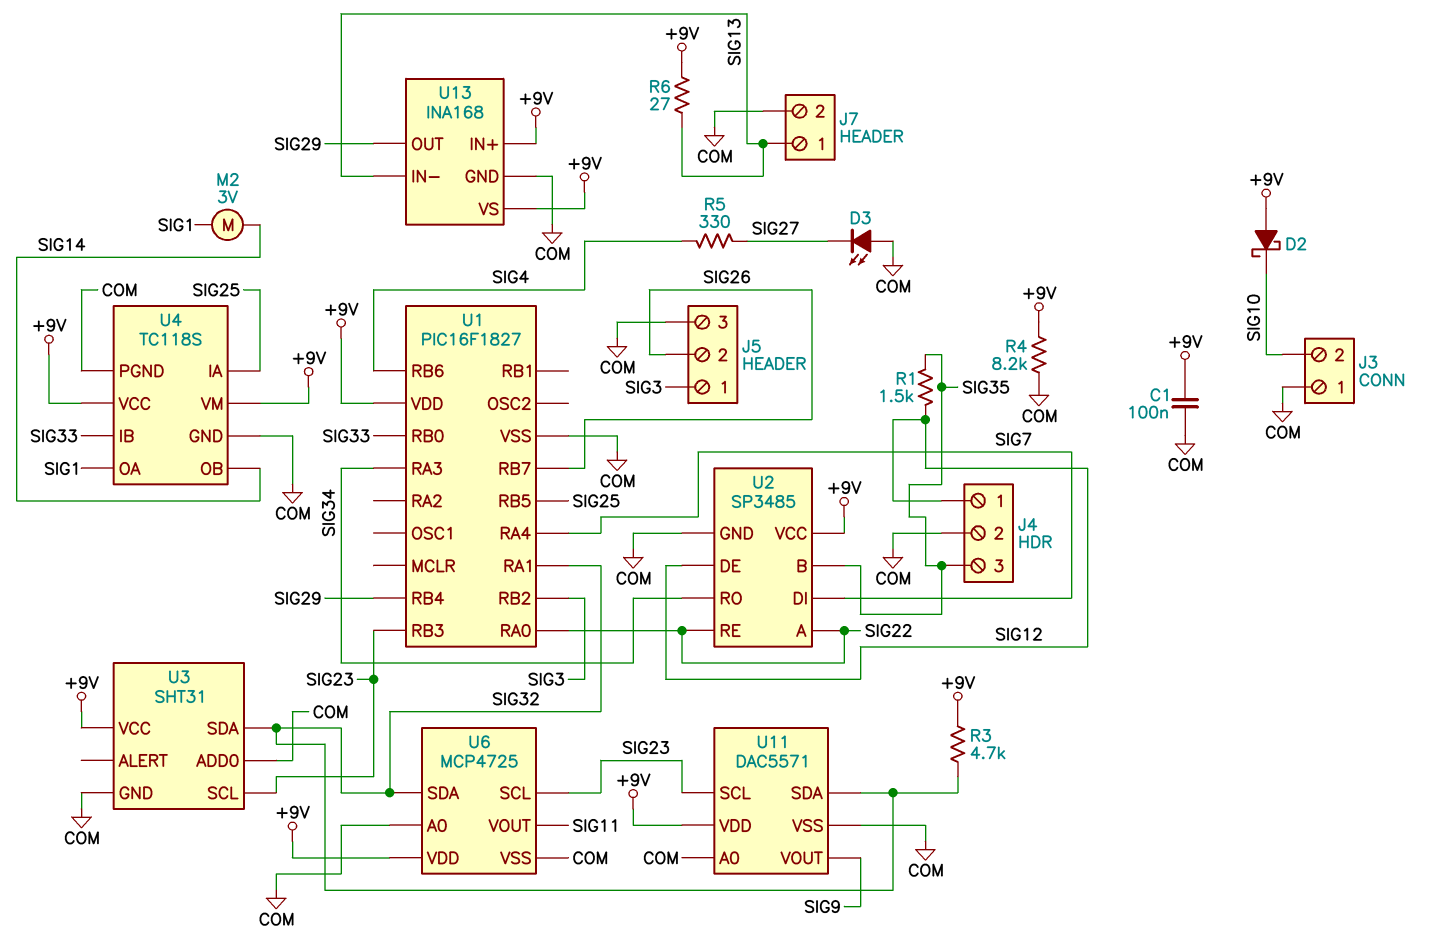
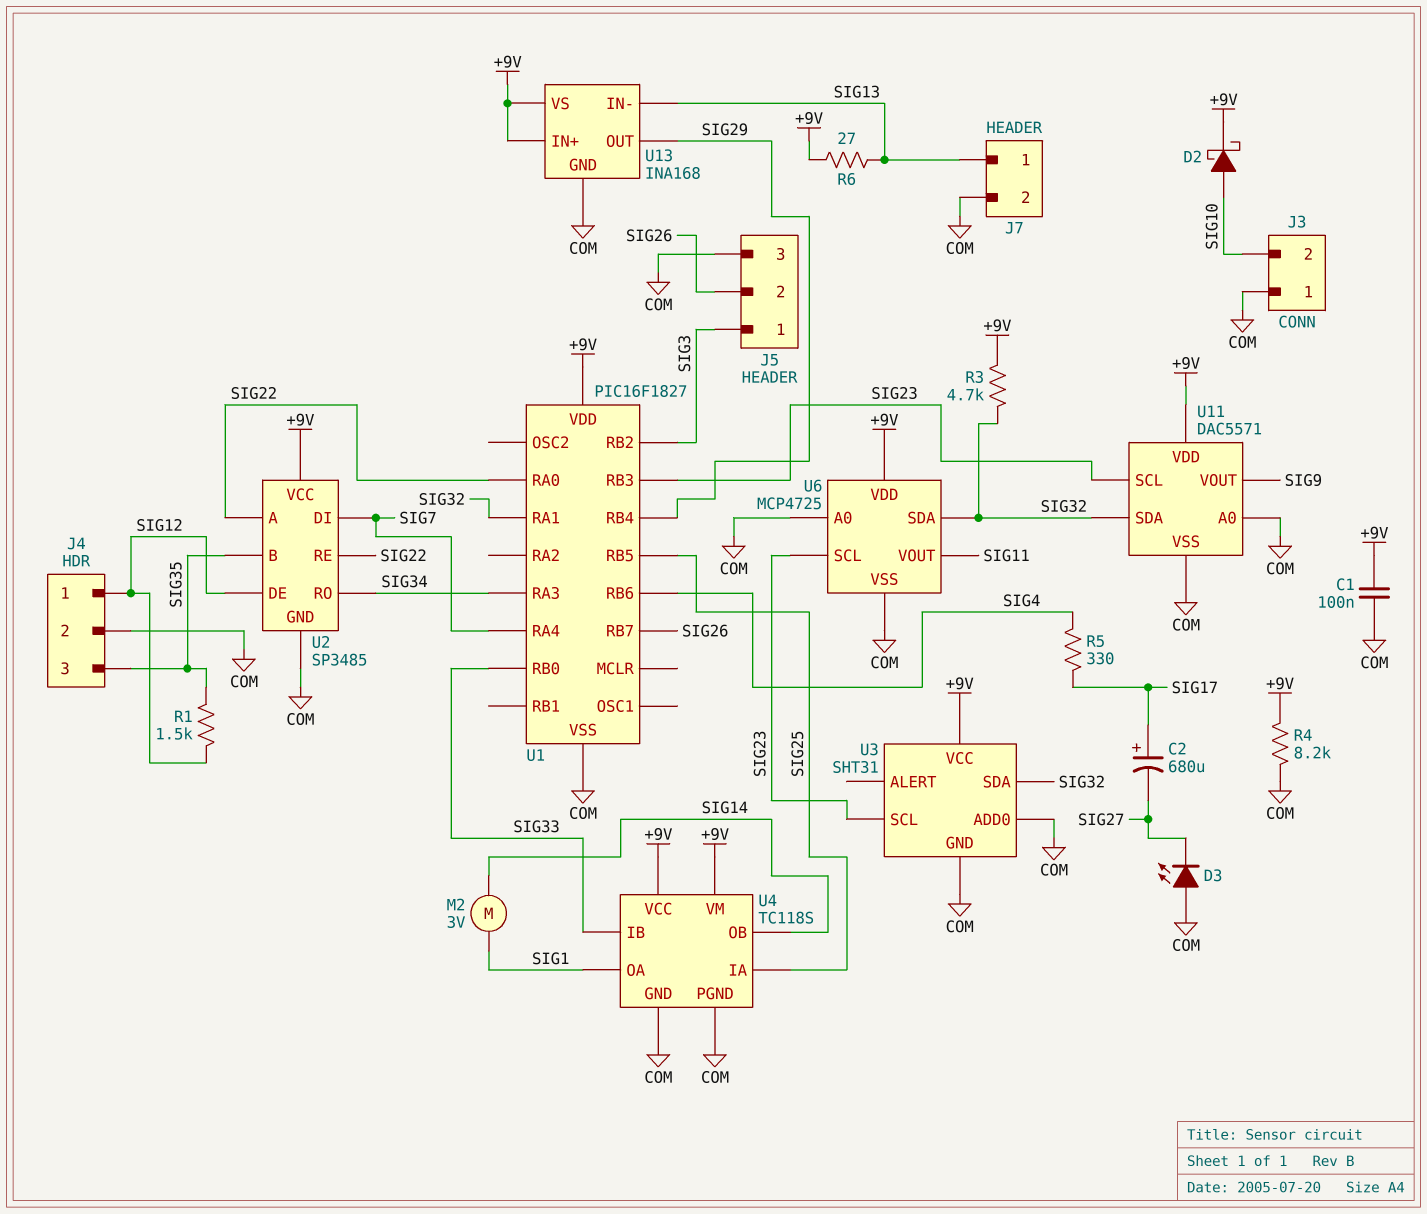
C2: none -> 680uF (plus SIG17, minus SIG27)
D2: schottky (A +9V, K SIG10) -> schottky (A SIG10, K +9V)
R5: 330 (SIG4, SIG27) -> 330 (SIG4, SIG17)

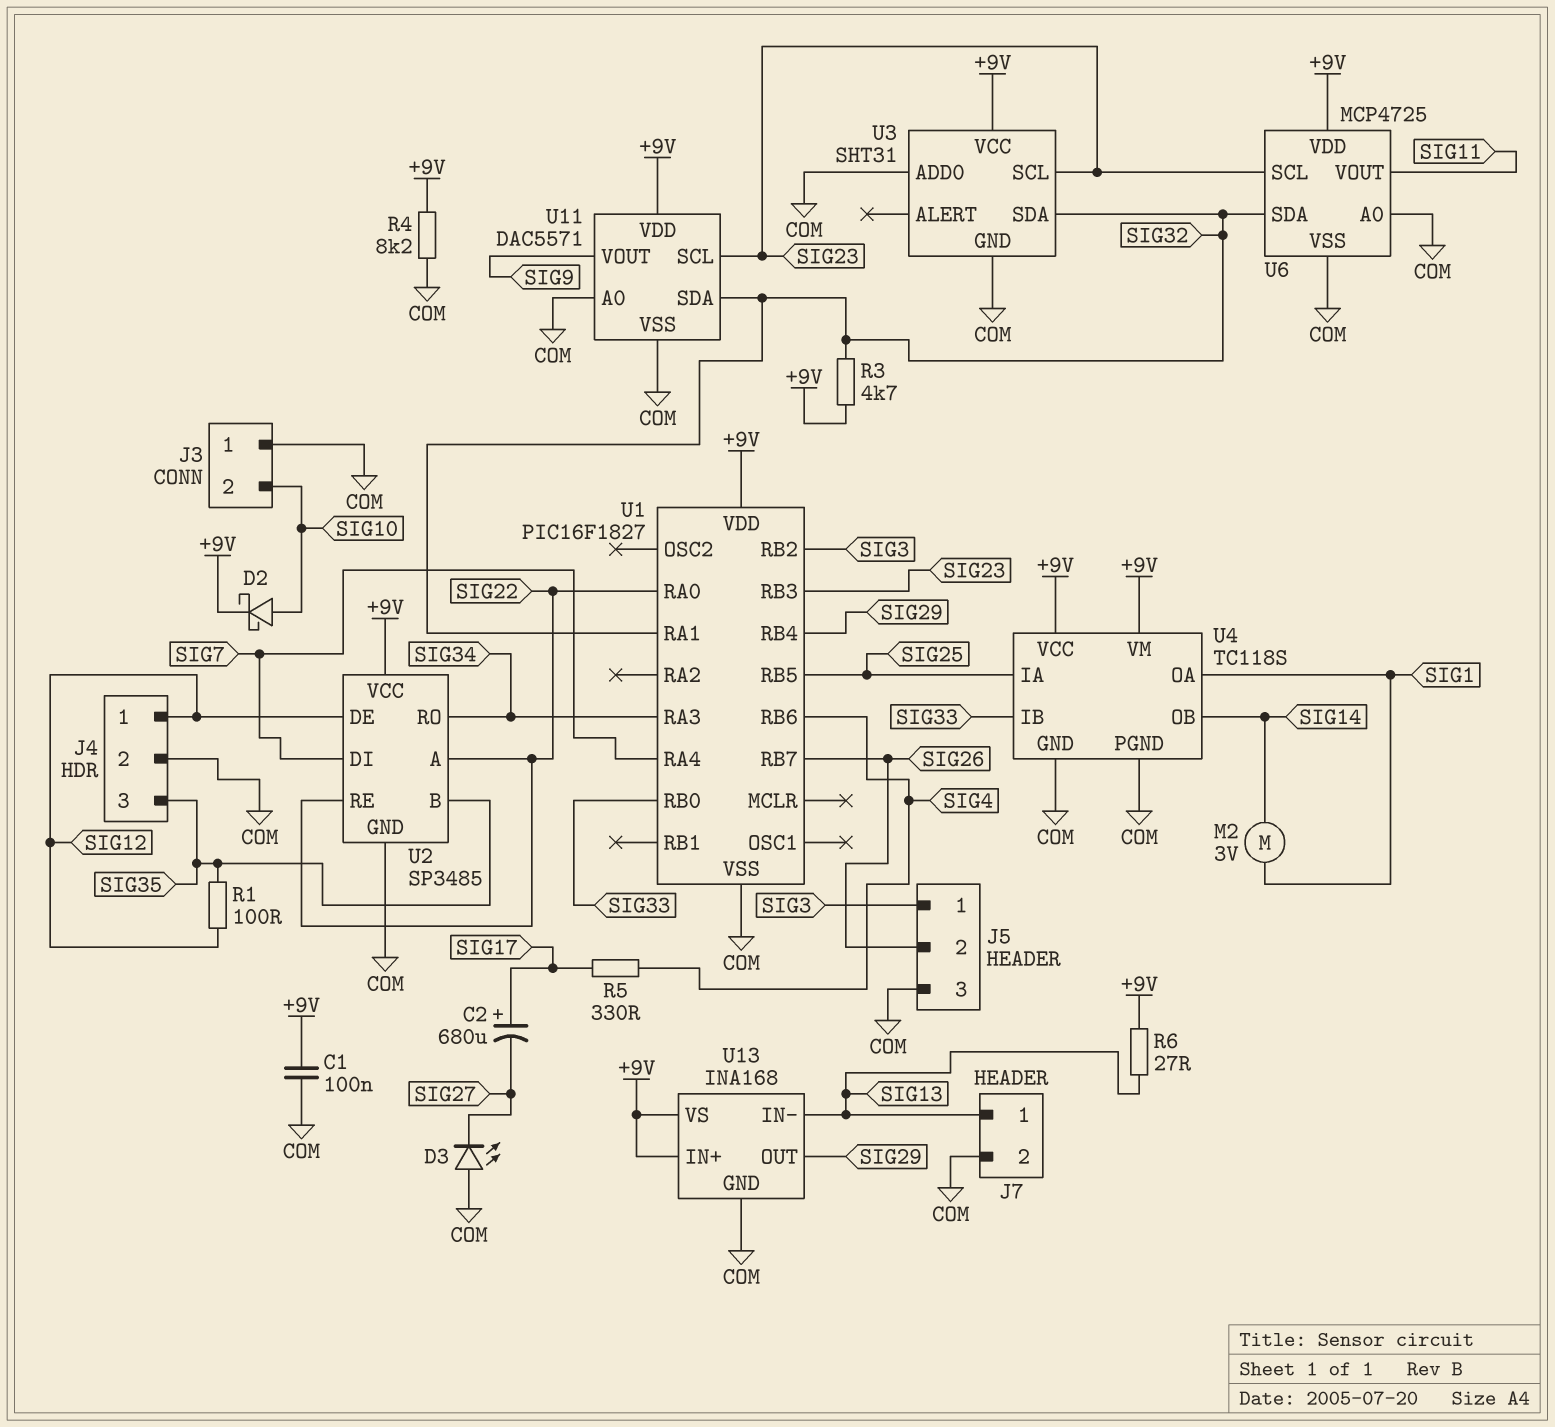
R1: 1.5k (SIG12, SIG35) -> 100 (SIG12, SIG35)

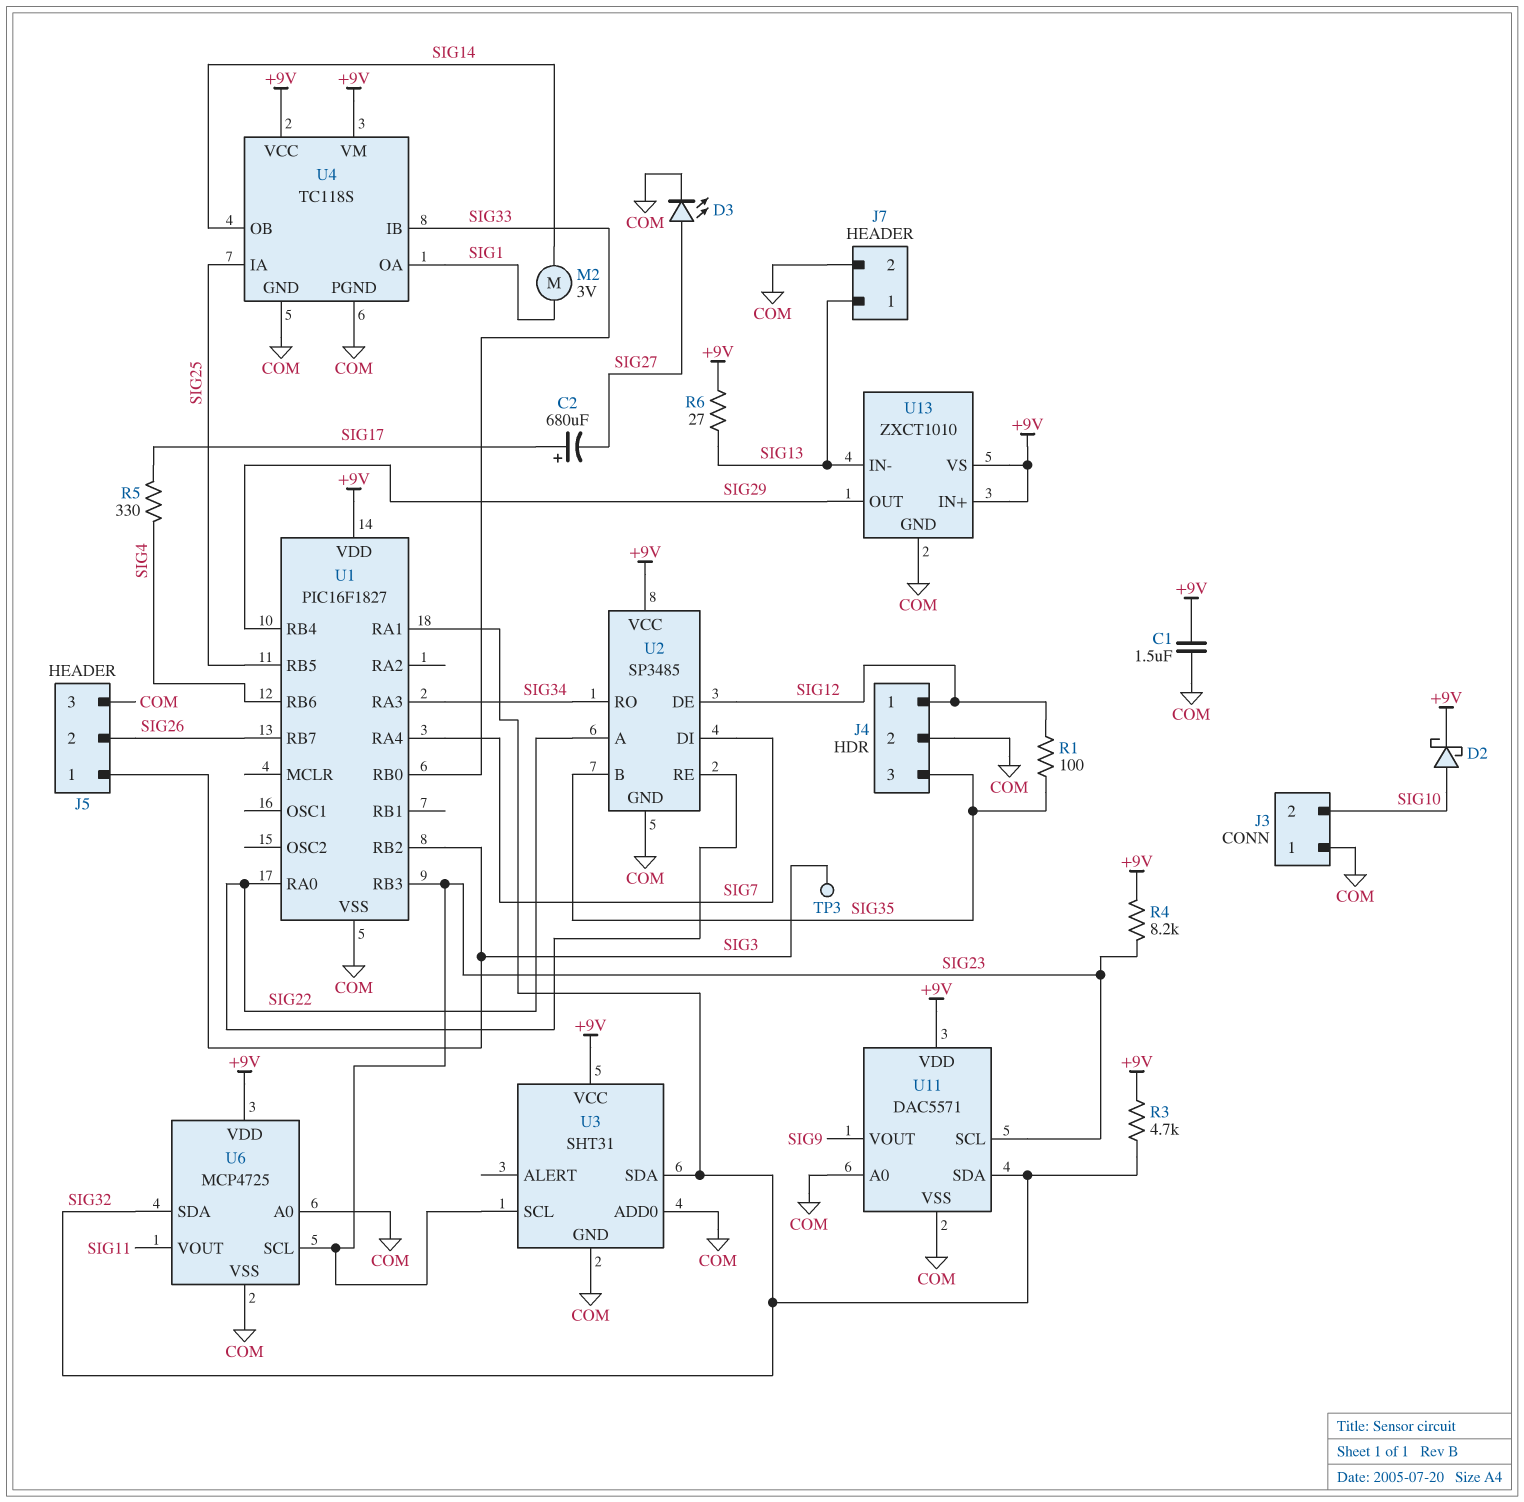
C1: 100nF (+9V, COM) -> 1.5uF (+9V, COM)
D3: LED (A COM, K SIG27) -> LED (A SIG27, K COM)
R4: 8.2k (+9V, COM) -> 8.2k (+9V, SIG23)
TP3: none -> test point (SIG3)
U13: INA168 -> ZXCT1010

